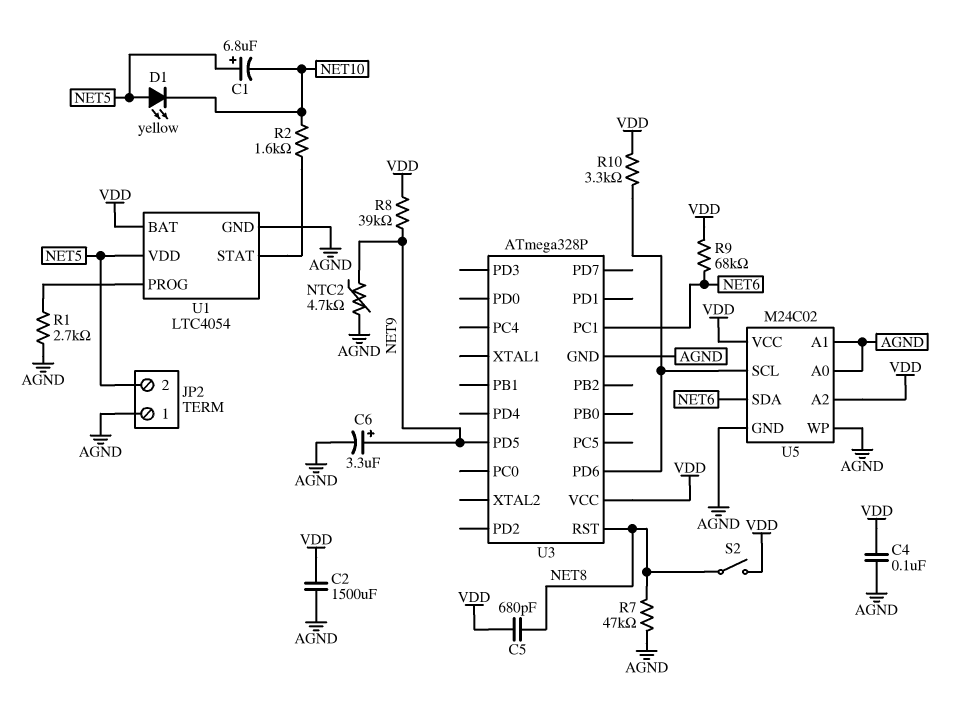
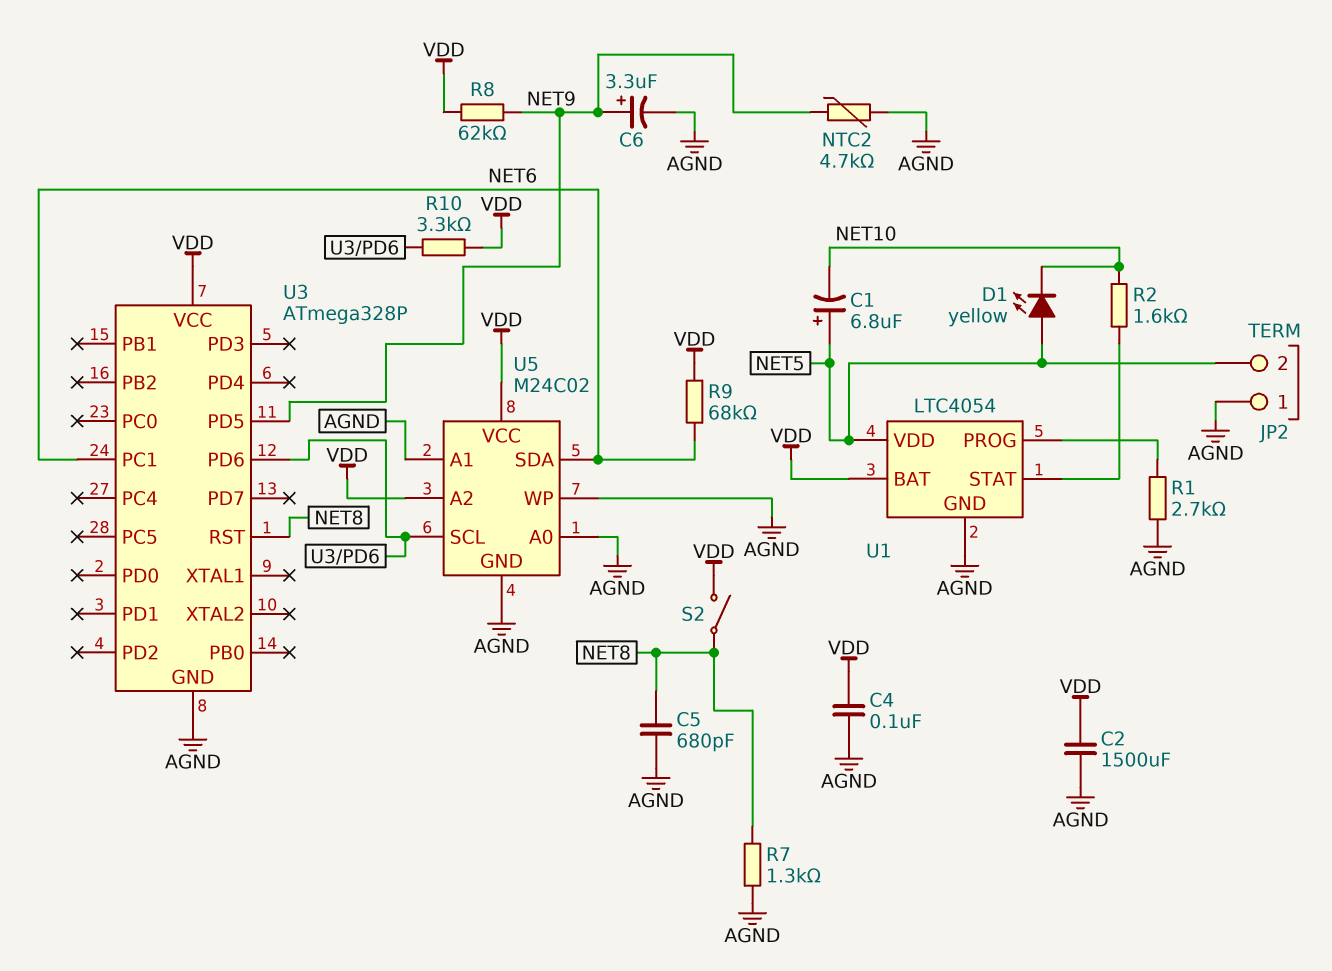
C5: 680pF (NET8, VDD) -> 680pF (AGND, NET8)
R7: 47k (AGND, NET8) -> 1.3k (AGND, NET8)
R8: 39k (NET9, VDD) -> 62k (NET9, VDD)

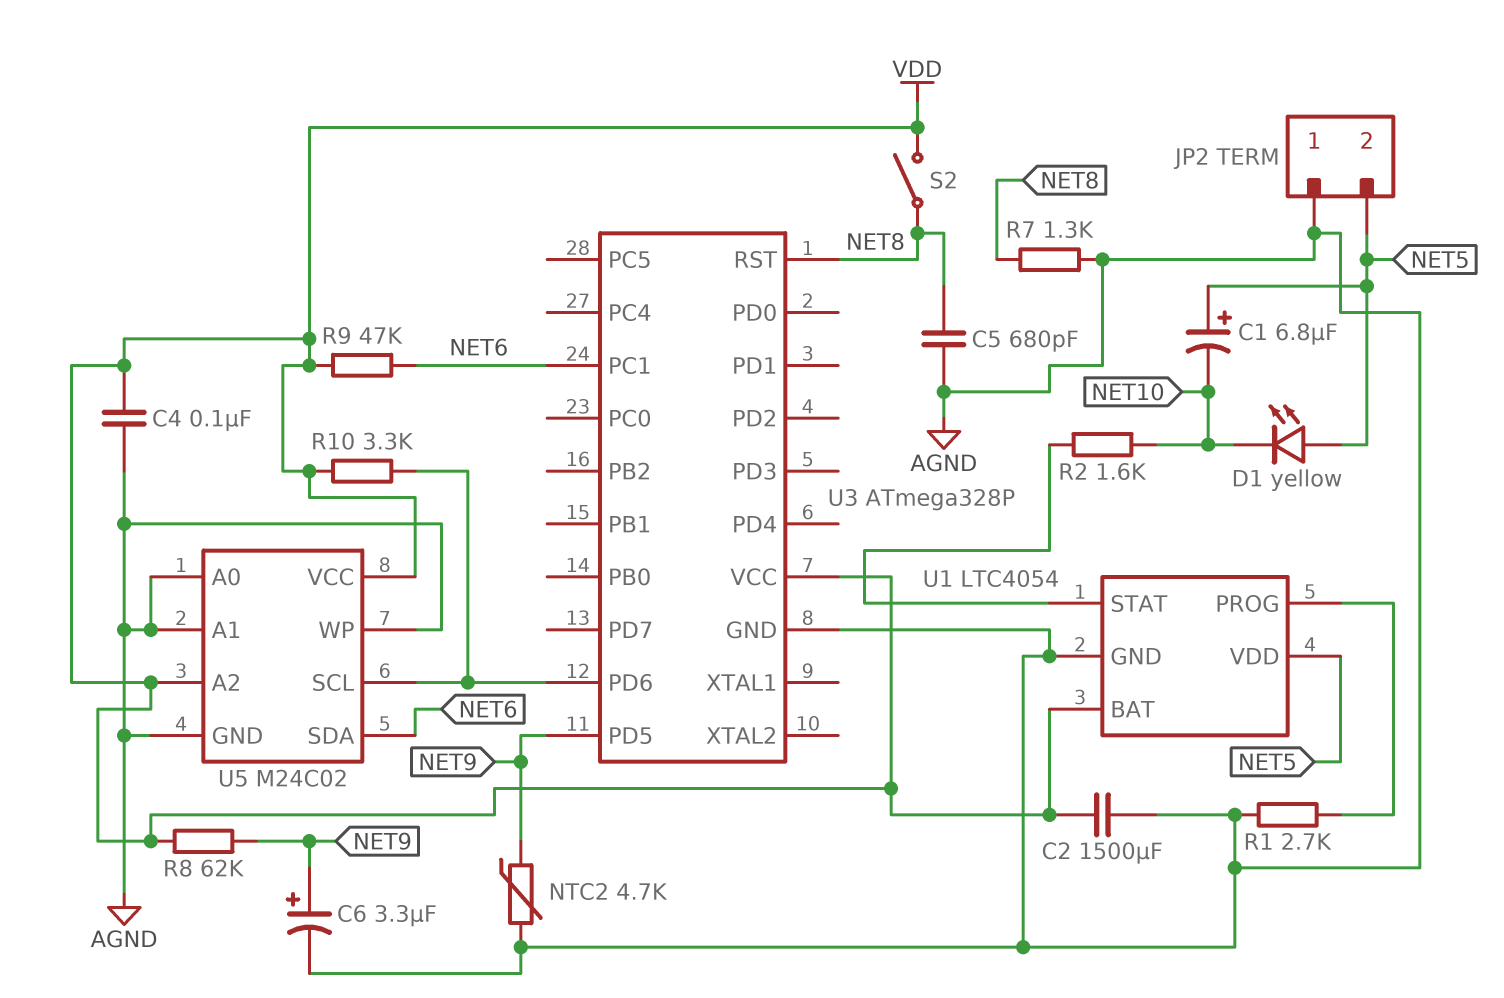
R9: 68k (NET6, VDD) -> 47k (NET6, VDD)

